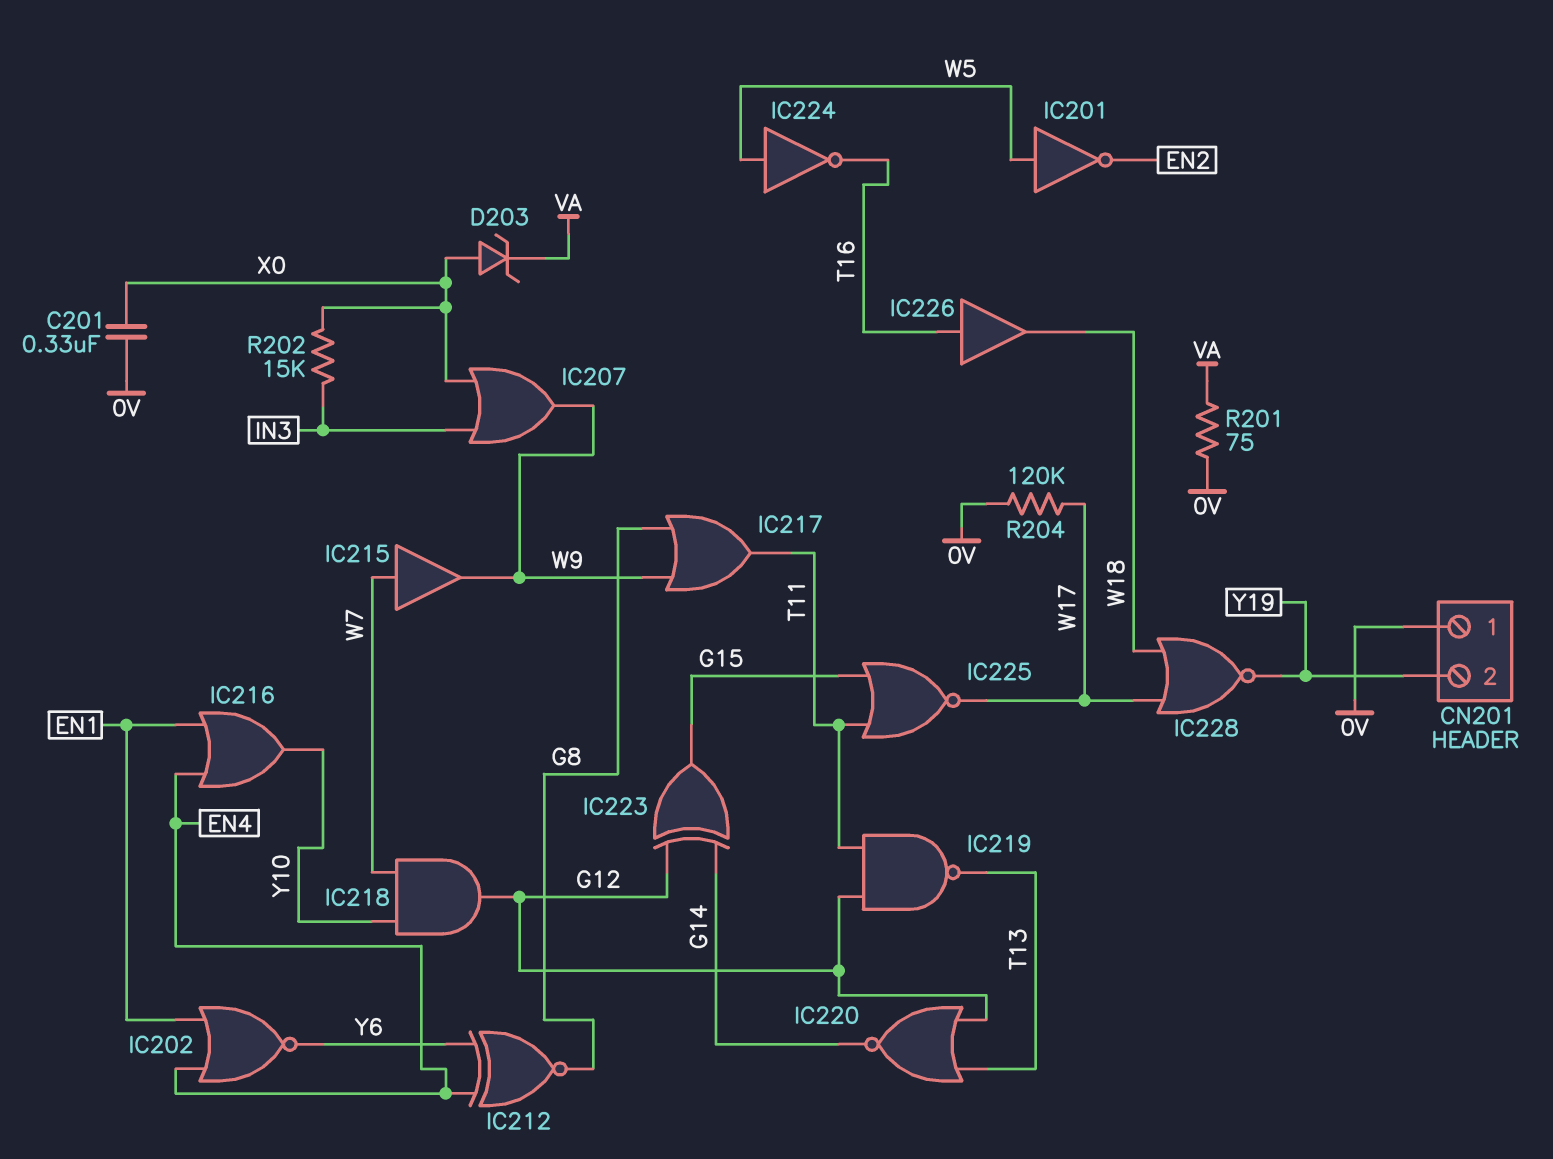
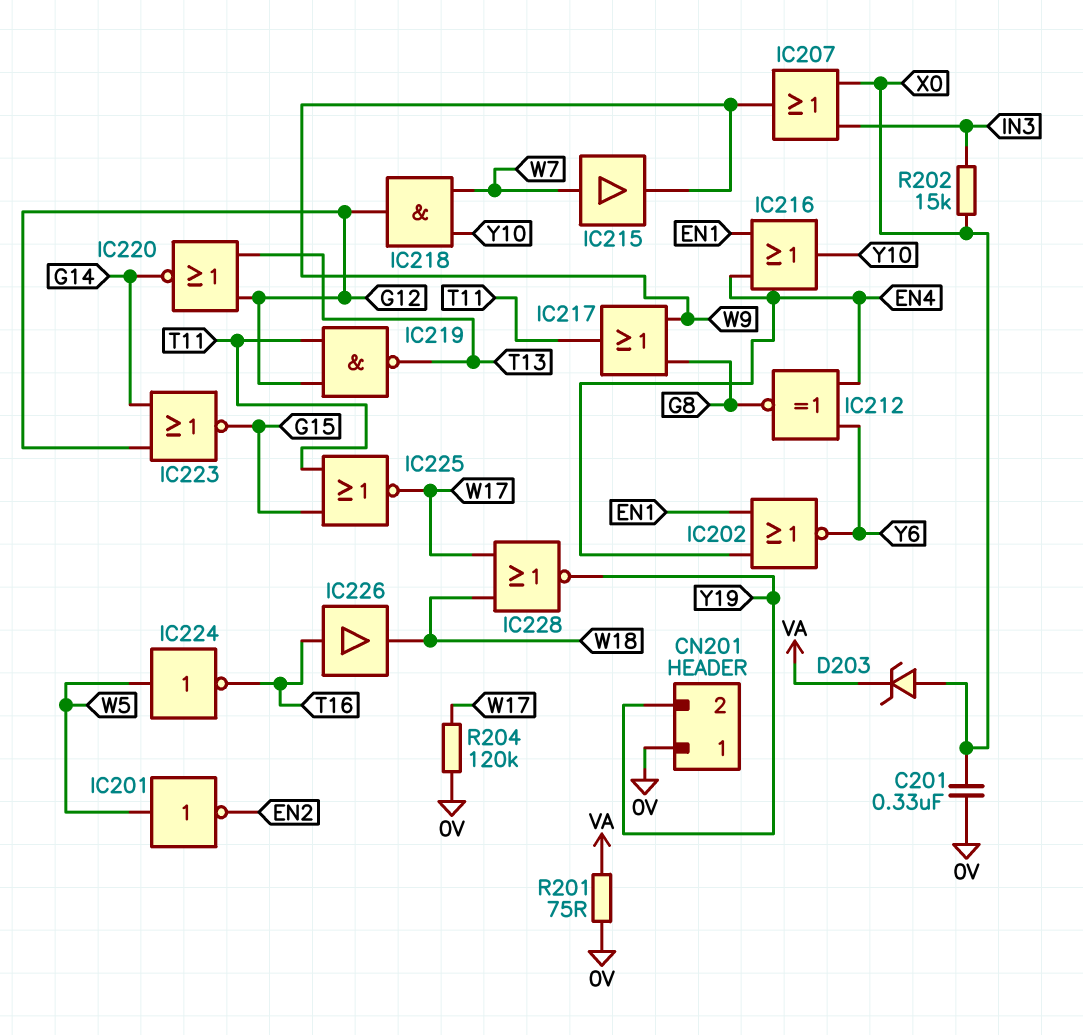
IC223: XOR (in G12, in G14, out G15) -> NOR (in G12, in G14, out G15)

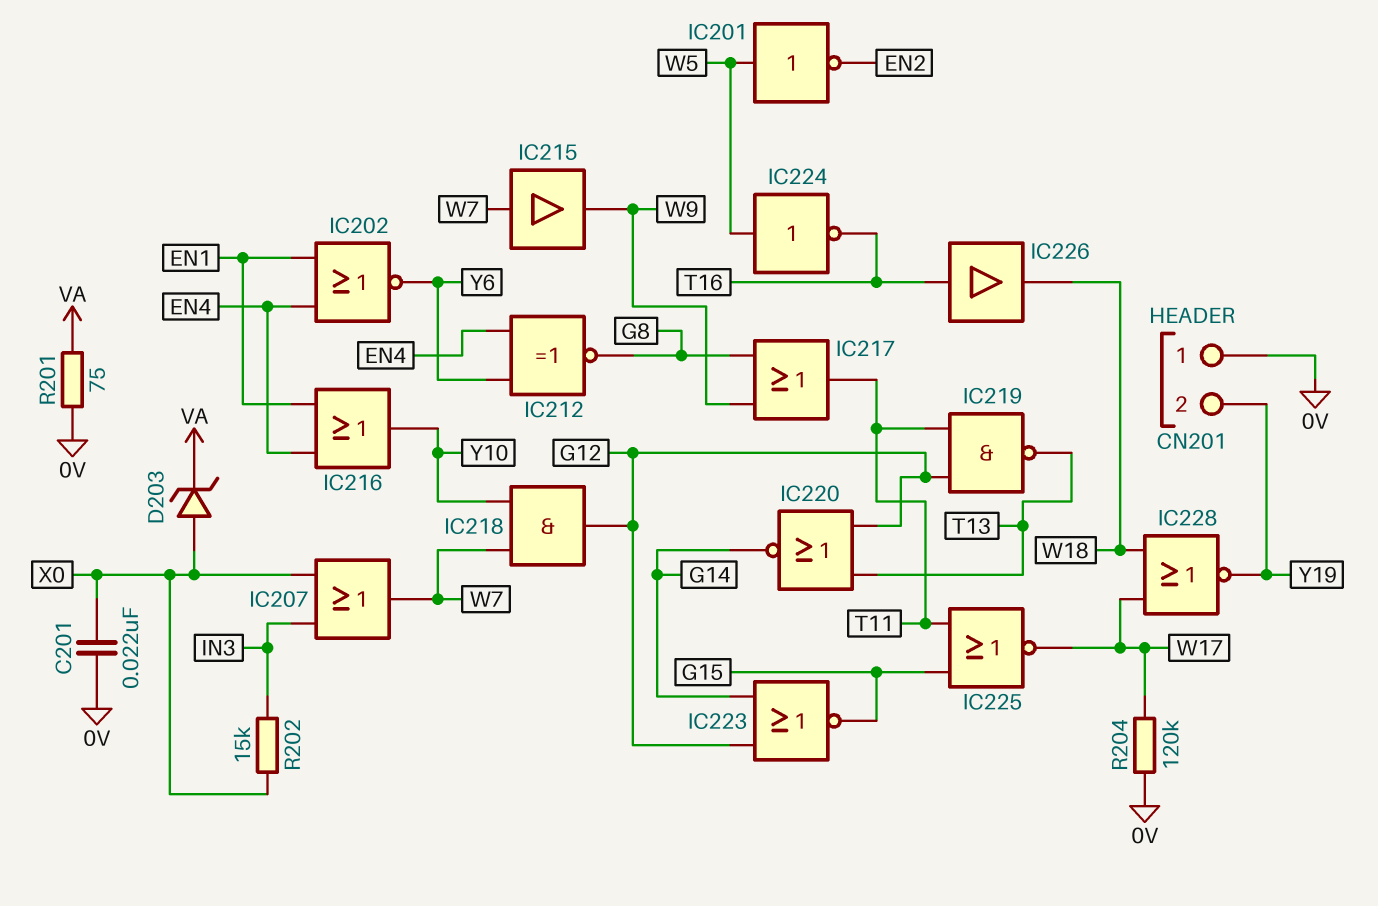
C201: 330nF (0V, X0) -> 22nF (0V, X0)
IC207: OR (in IN3, in X0, out W9) -> OR (in IN3, in X0, out W7)

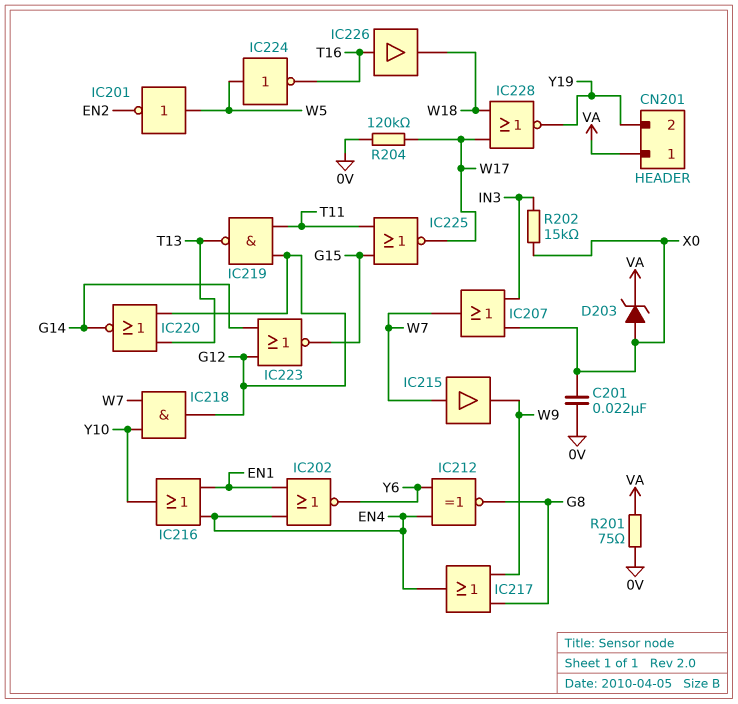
CN201 pin 1: 0V -> VA
IC217: OR (in G8, in W9, out T11) -> OR (in G8, in W9, out EN4)

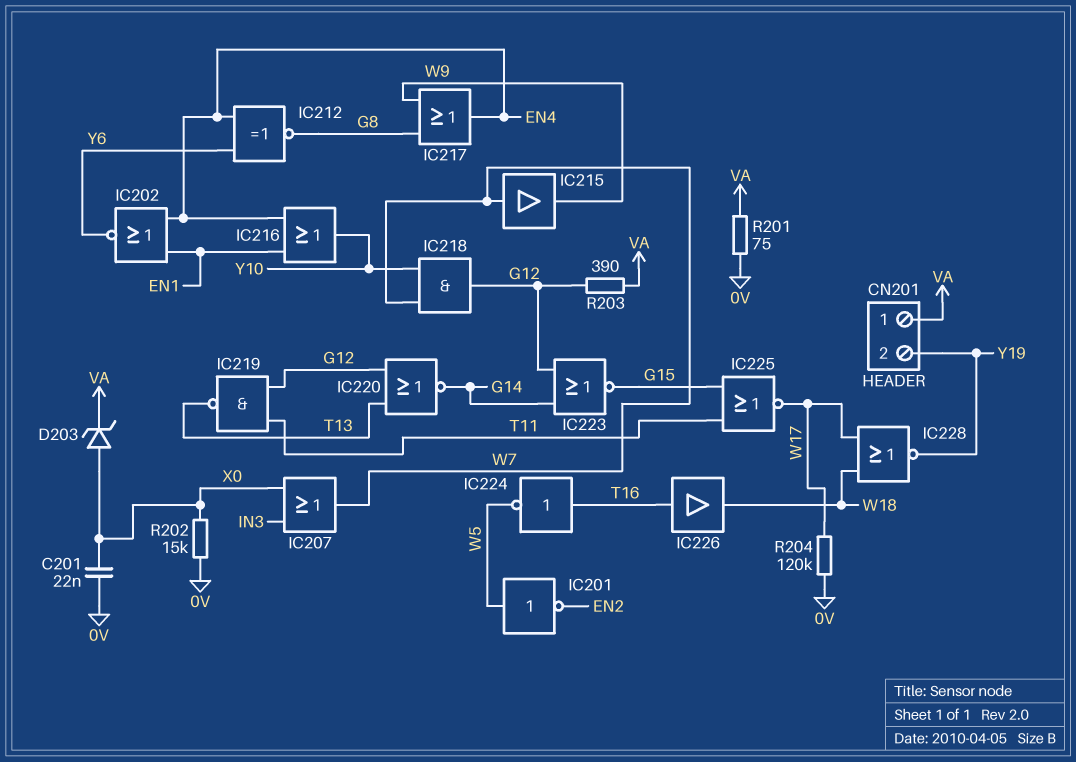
IC224: NOT (in W5, out T16) -> NOT (in T16, out W5)
R202: 15k (IN3, X0) -> 15k (0V, X0)
R203: none -> 390 (G12, VA)

